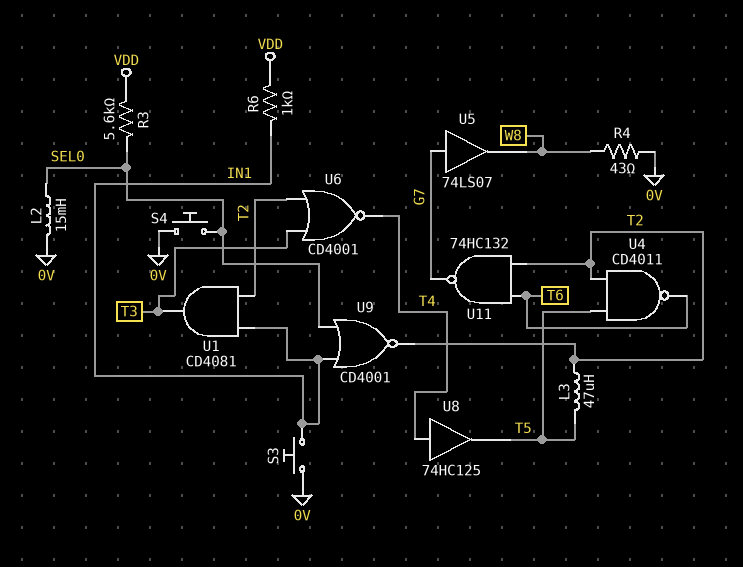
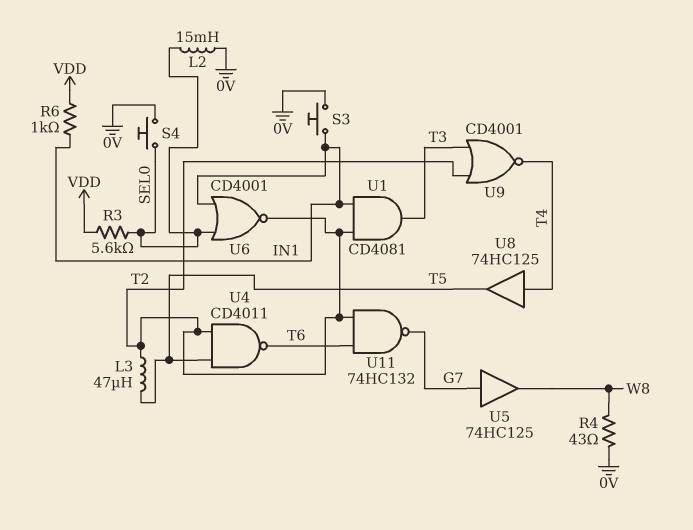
U5: buffer 74LS07 (in G7, out W8) -> buffer 74HC125 (in G7, out W8)
U6: NOR CD4001 (in T2, in T3, out T4) -> NOR CD4001 (in IN1, in SEL0, out T2)
U9: NOR CD4001 (in IN1, in SEL0, out T2) -> NOR CD4001 (in T2, in T3, out T4)

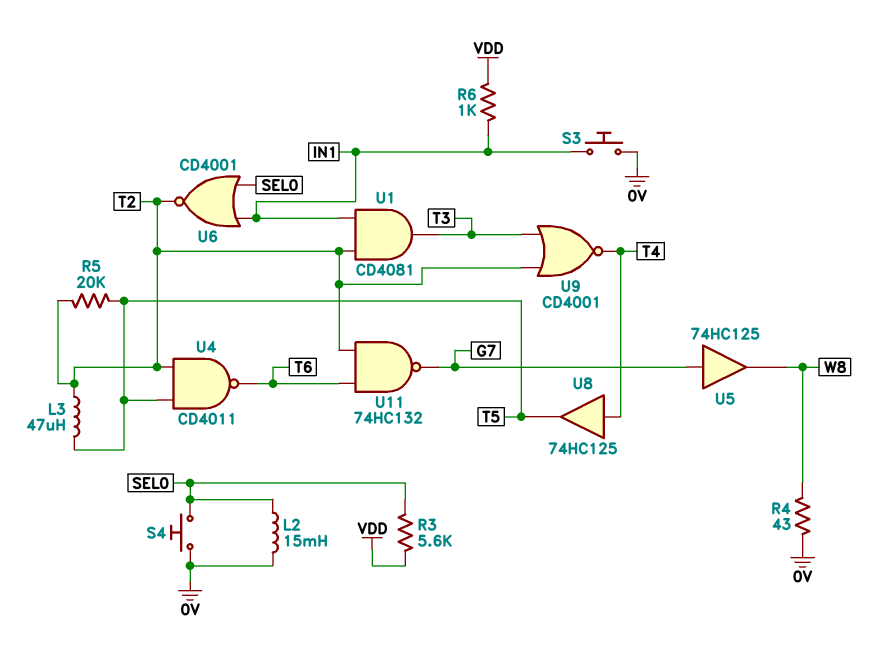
R5: none -> 20k (T2, T5)

